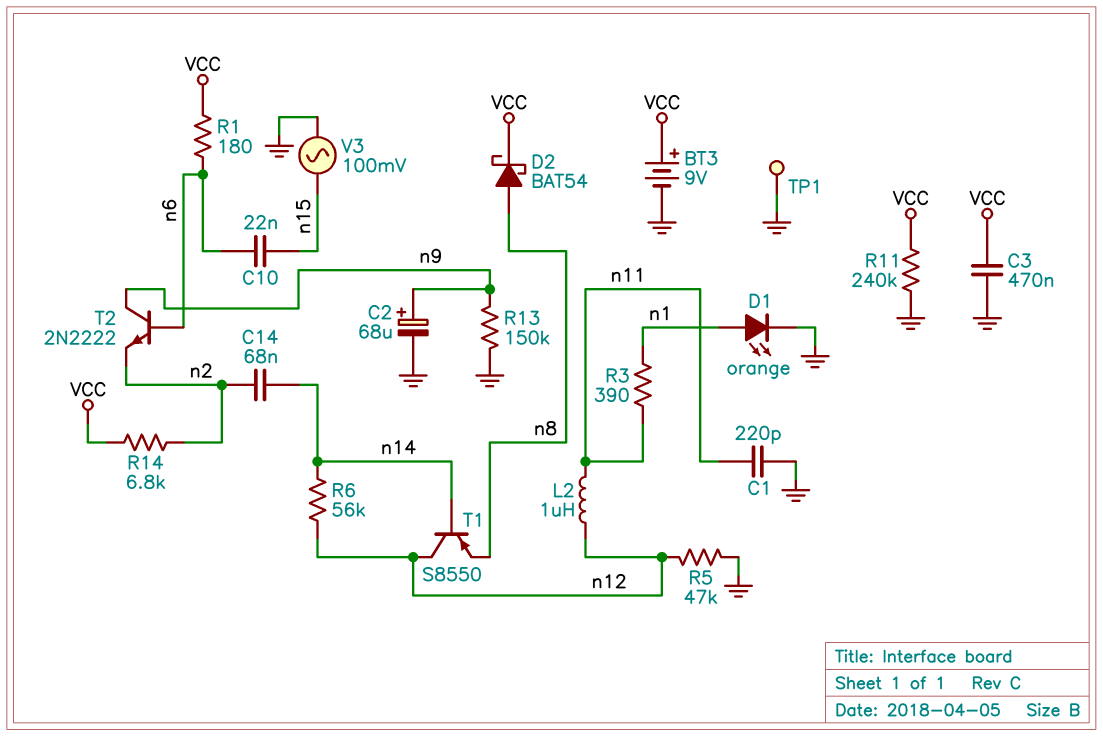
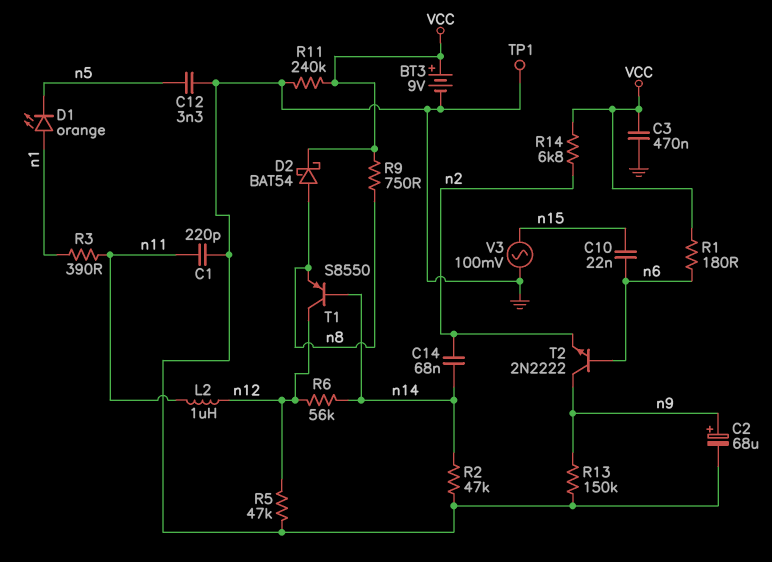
C12: none -> 3.3nF (GND, n5)
D1: LED orange (A n1, K GND) -> LED orange (A n1, K n5)
R2: none -> 47k (GND, n14)
R9: none -> 750 (VCC, n8)

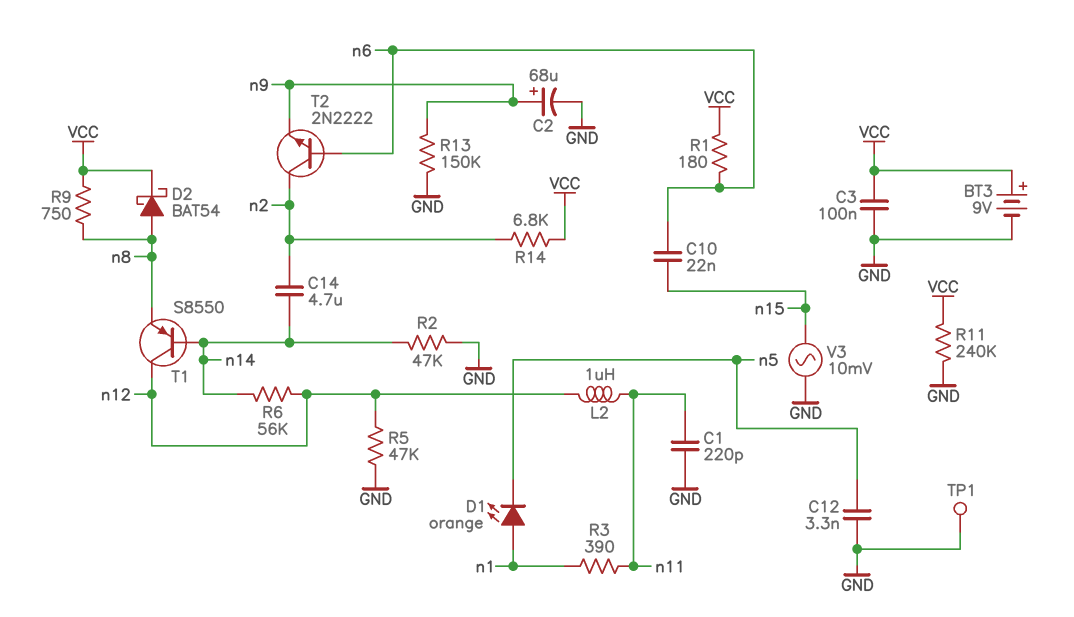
C3: 470nF (GND, VCC) -> 100nF (GND, VCC)
C14: 68nF (n2, n14) -> 4.7uF (n2, n14)
T2: NPN 2N2222 (B n6, C n9, E n2) -> NPN 2N2222 (B n6, C n2, E n9)
V3: AC 100mV (GND, n15) -> AC 10mV (GND, n15)

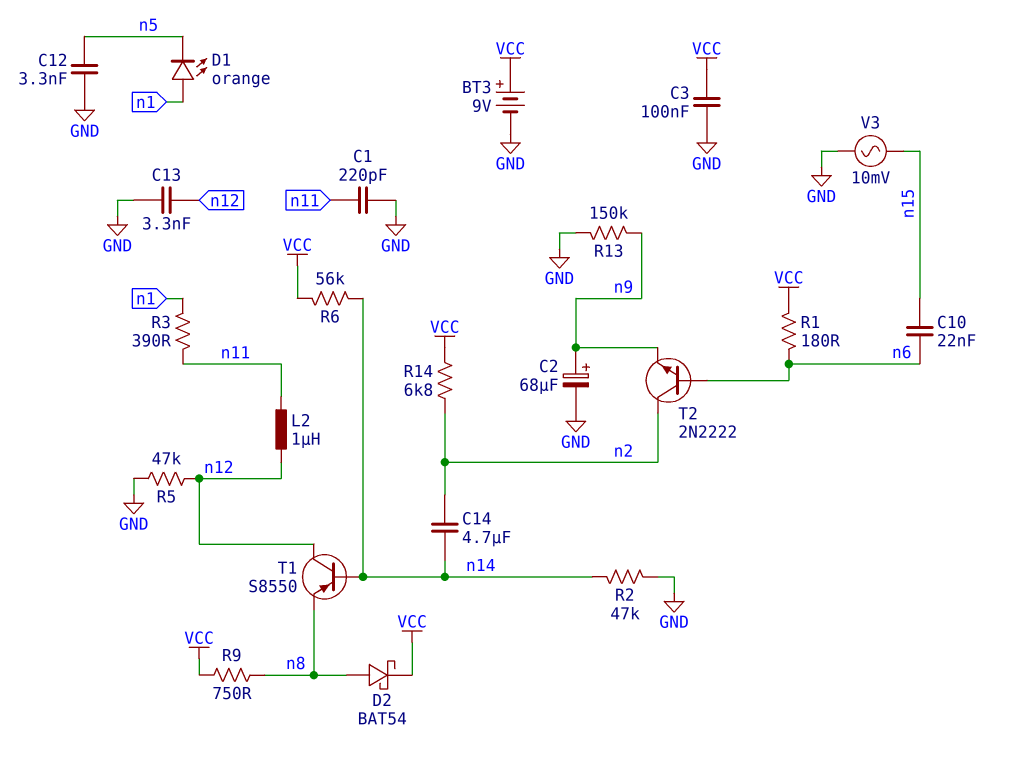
C13: none -> 3.3nF (GND, n12)
R6: 56k (n12, n14) -> 56k (VCC, n14)
R11: 240k (GND, VCC) -> none
TP1: test point (GND) -> none

